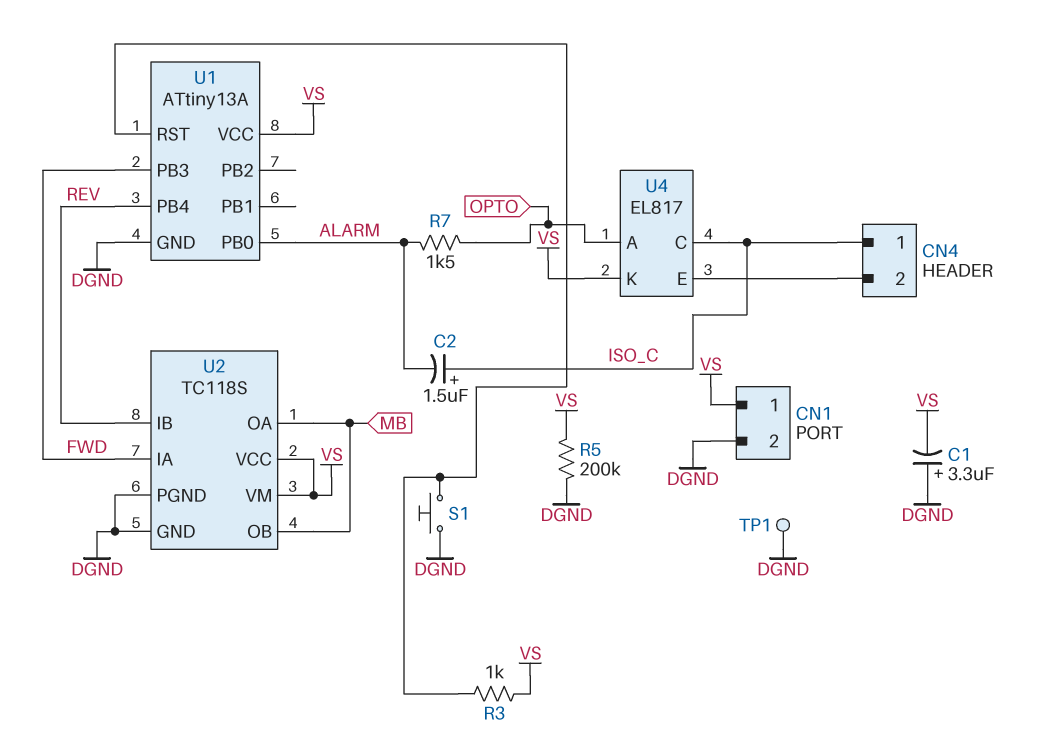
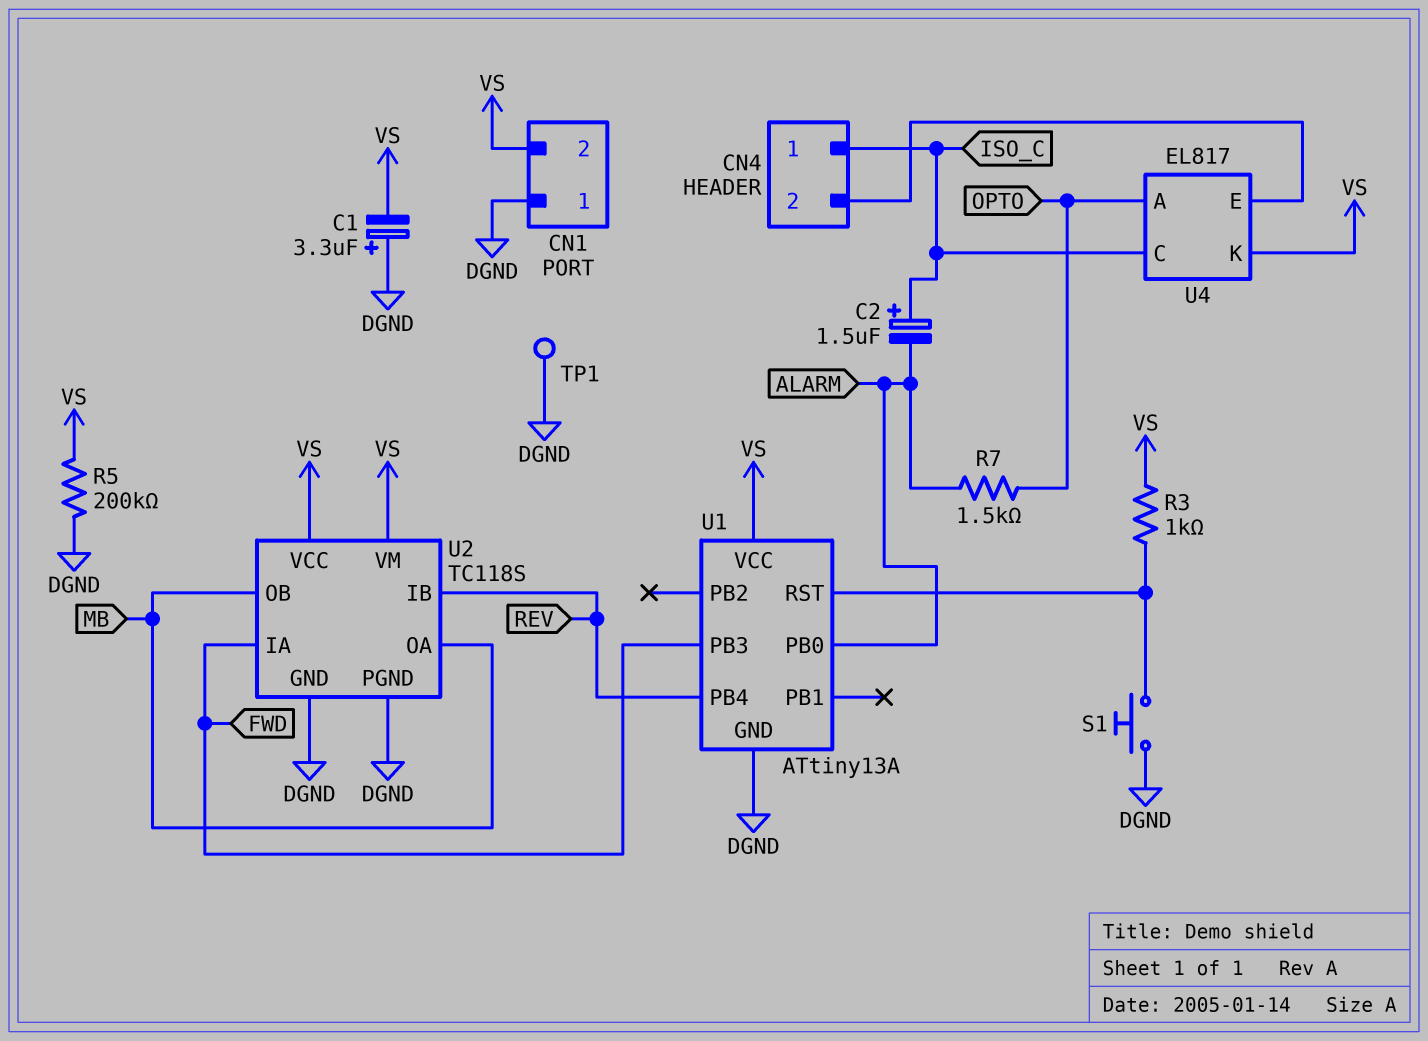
CN1 pin 1: VS -> DGND
CN1 pin 2: DGND -> VS

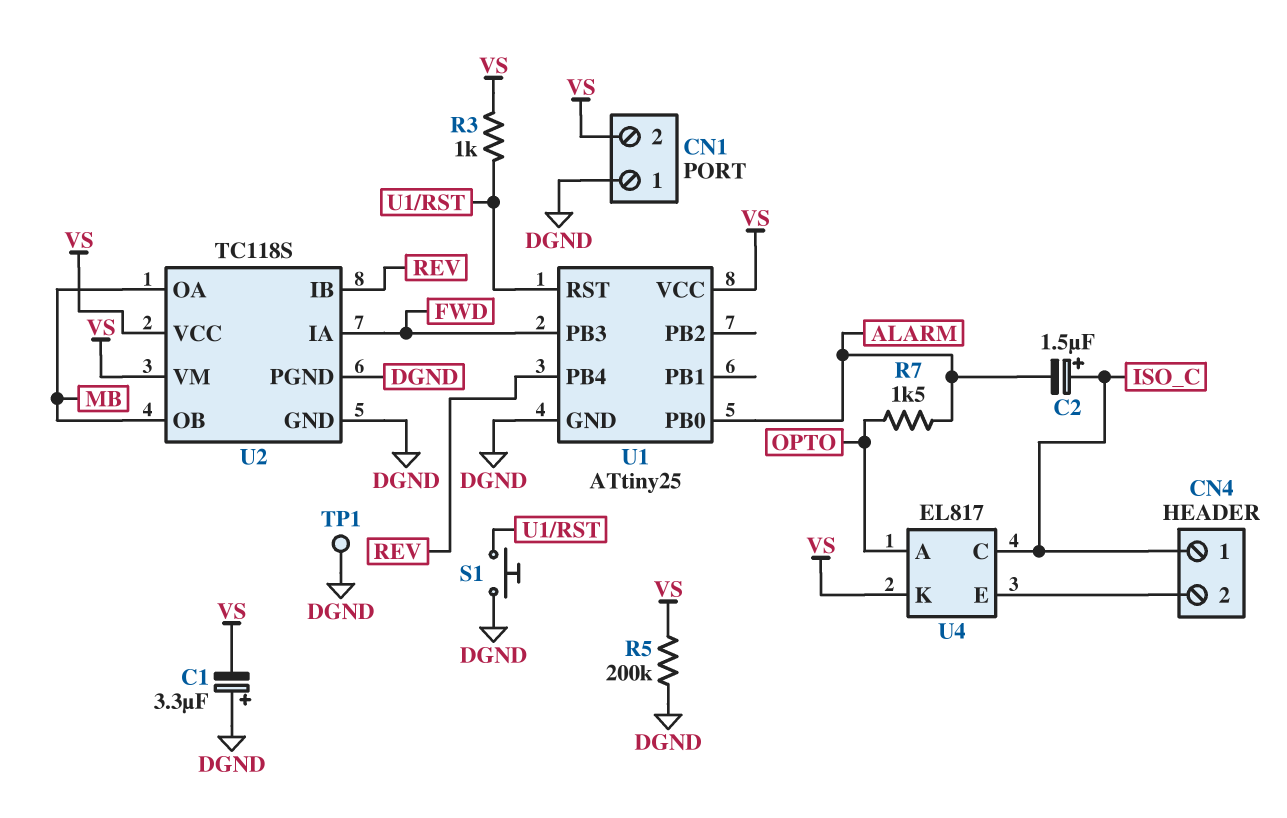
U1: ATtiny13A -> ATtiny25

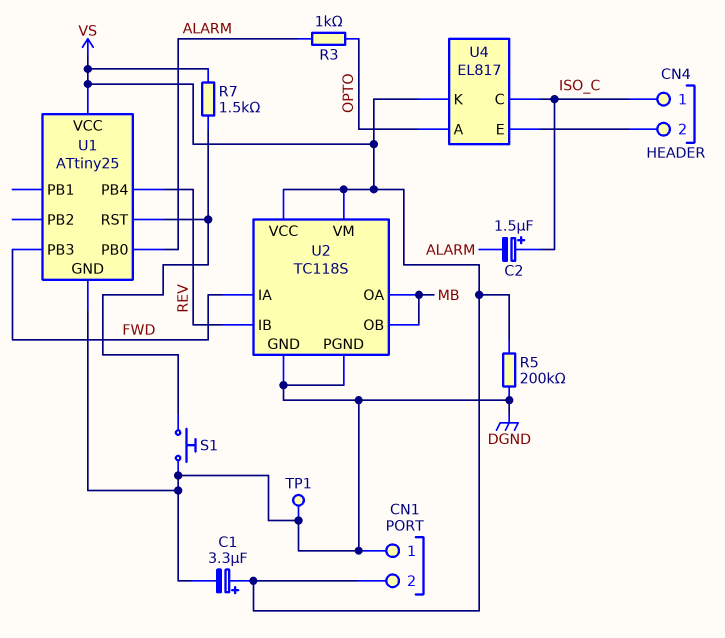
C1: 3.3uF (plus DGND, minus VS) -> 3.3uF (plus VS, minus DGND)
R3: 1k (U1/RST, VS) -> 1k (ALARM, OPTO)
R7: 1.5k (ALARM, OPTO) -> 1.5k (U1/RST, VS)

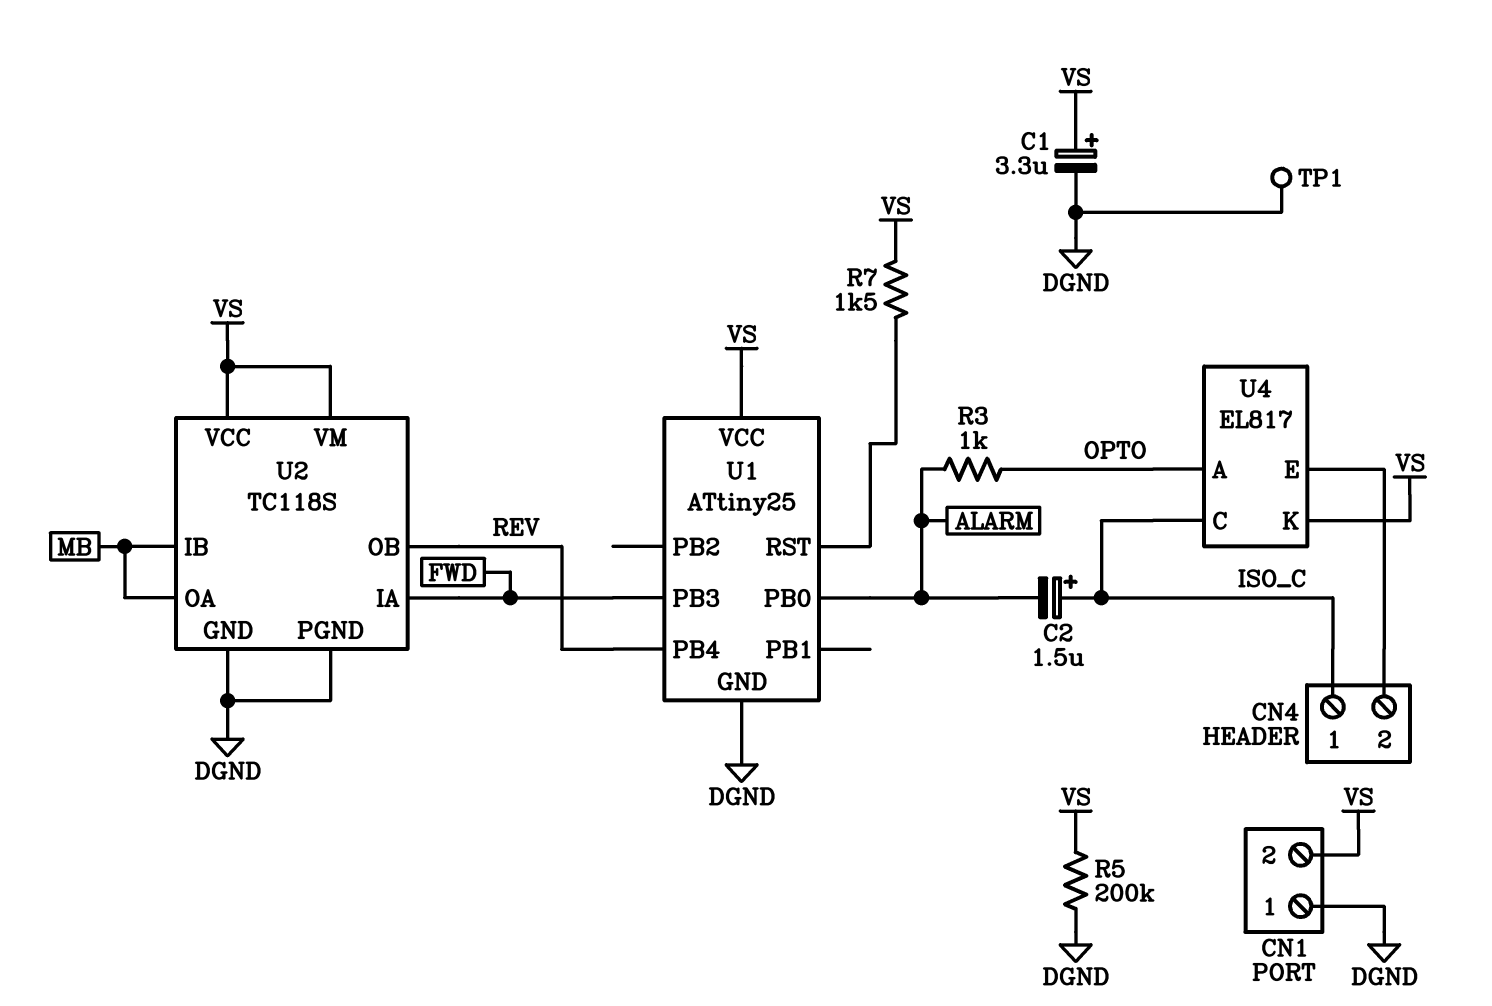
S1: button (DGND, U1/RST) -> none
U2 pin IB: REV -> MB
U2 pin OB: MB -> REV

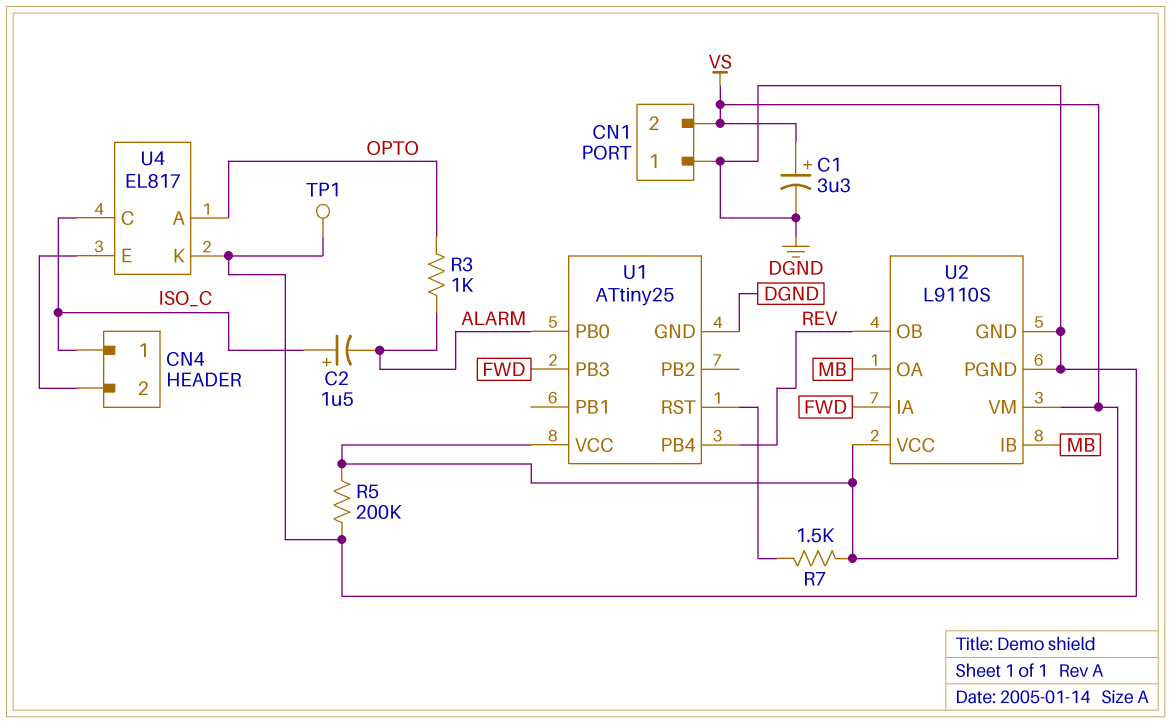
U2: TC118S -> L9110S
U4 pin K: VS -> DGND

